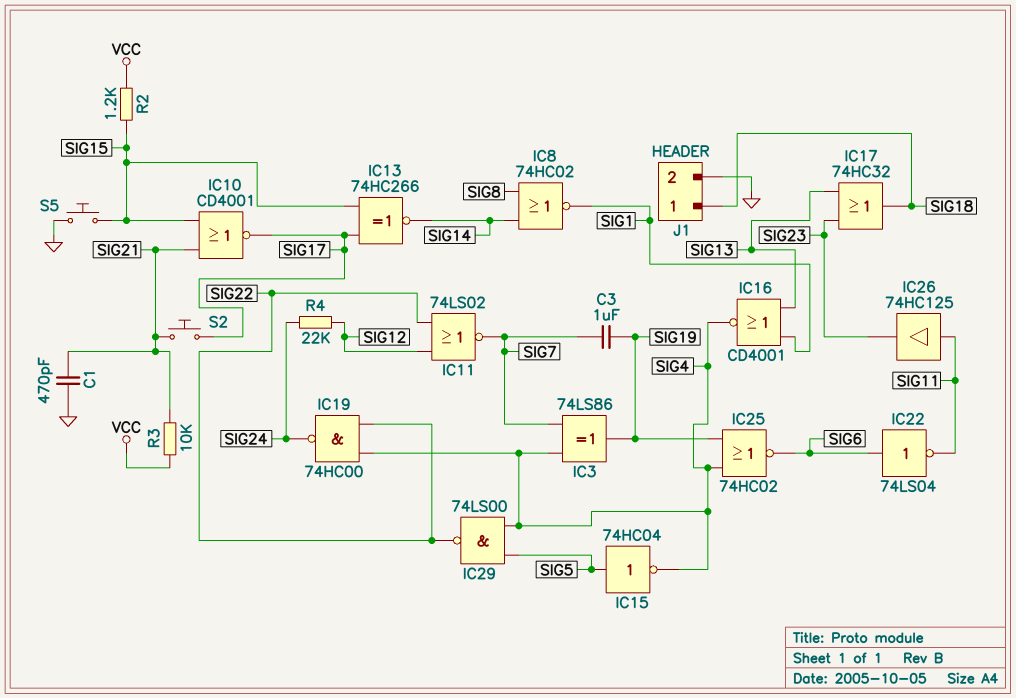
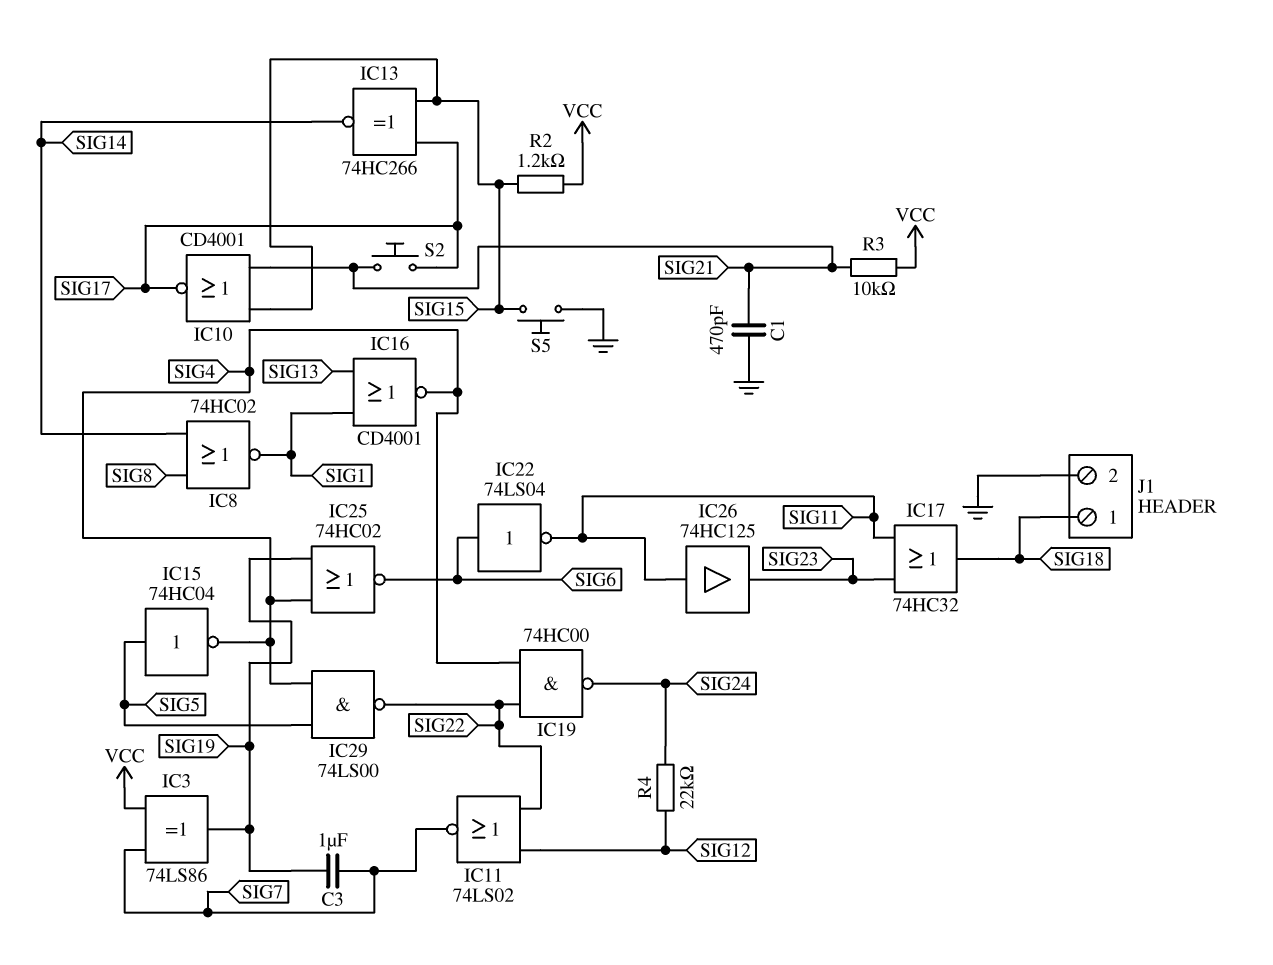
IC3: XOR 74LS86 (in SIG4, in SIG7, out SIG19) -> XOR 74LS86 (in SIG7, in VCC, out SIG19)
IC17: OR 74HC32 (in SIG13, in SIG23, out SIG18) -> OR 74HC32 (in SIG11, in SIG23, out SIG18)

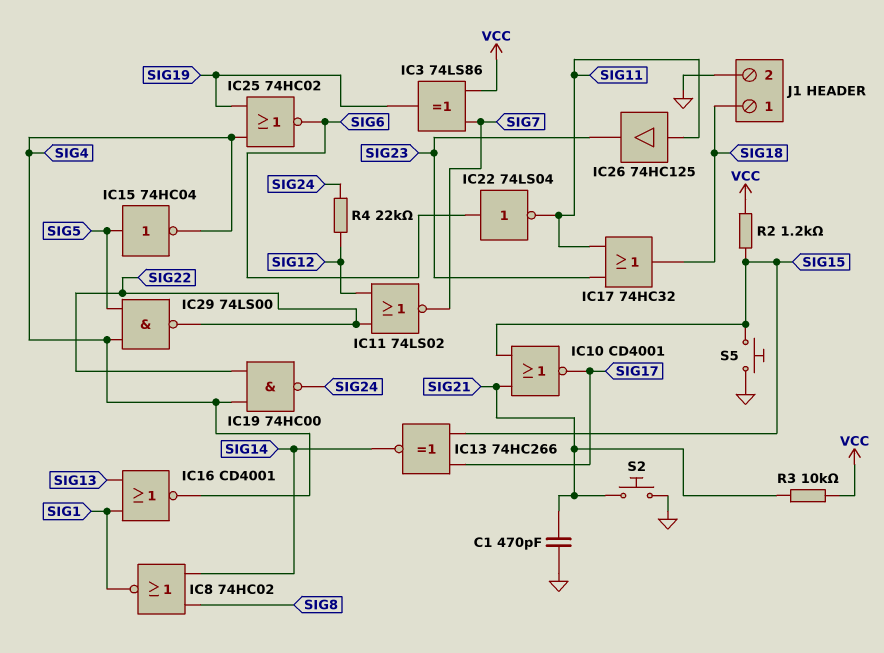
C3: 1uF (SIG7, SIG19) -> none
S2: button (SIG17, SIG21) -> button (GND, SIG21)

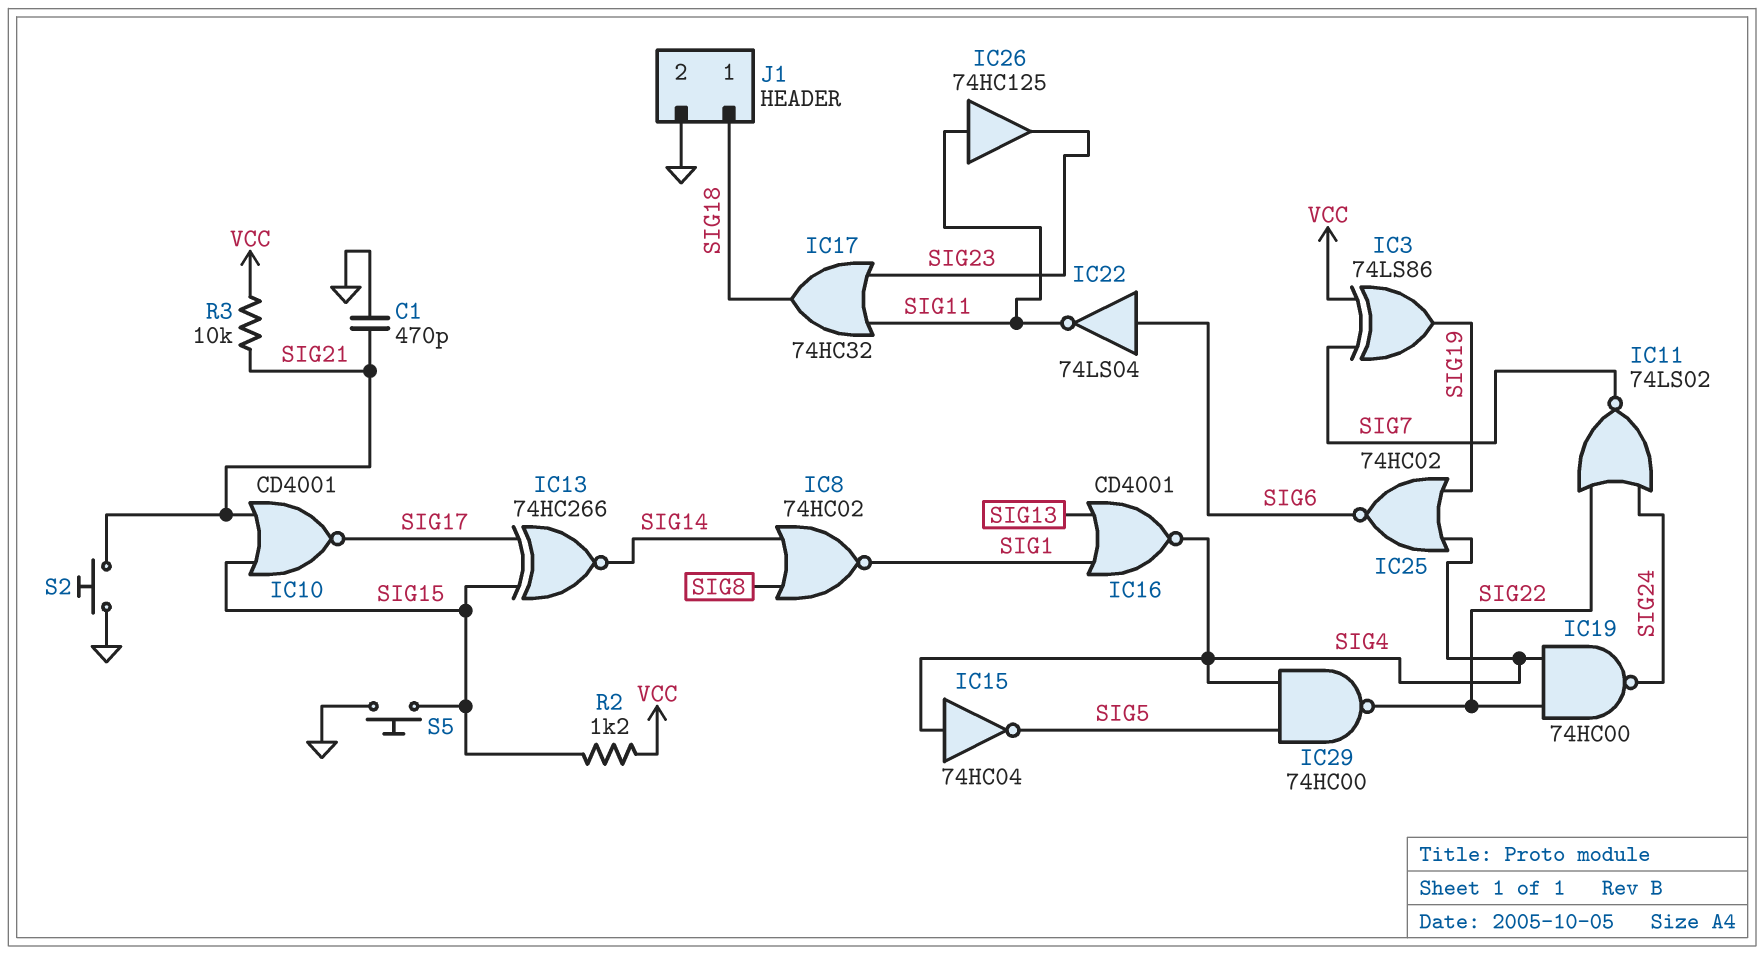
IC11: NOR 74LS02 (in SIG12, in SIG22, out SIG7) -> NOR 74LS02 (in SIG22, in SIG24, out SIG7)
IC15: NOT 74HC04 (in SIG5, out SIG4) -> NOT 74HC04 (in SIG4, out SIG5)
IC29: NAND 74LS00 (in SIG4, in SIG5, out SIG22) -> NAND 74HC00 (in SIG4, in SIG5, out SIG22)
R4: 22k (SIG12, SIG24) -> none

